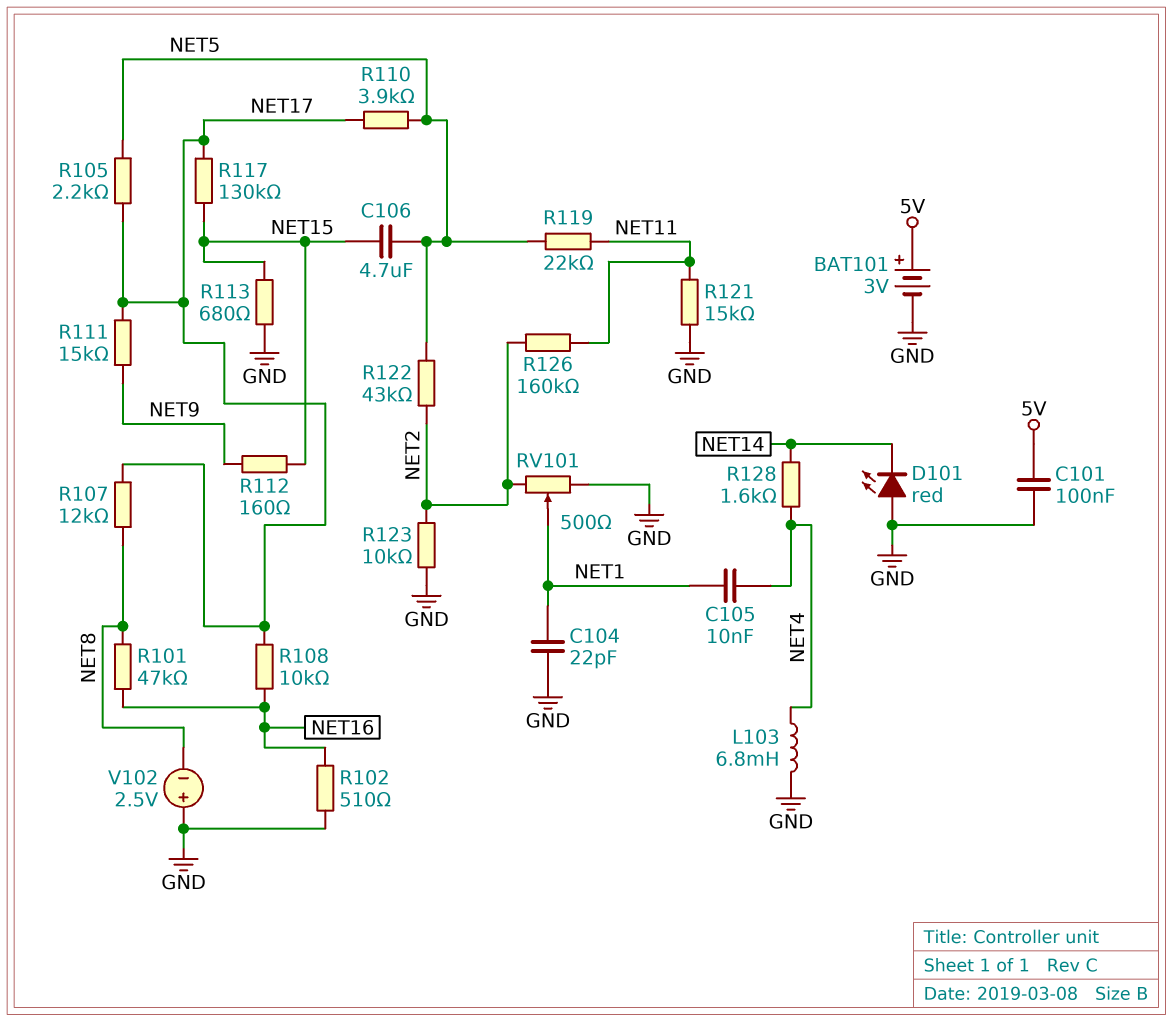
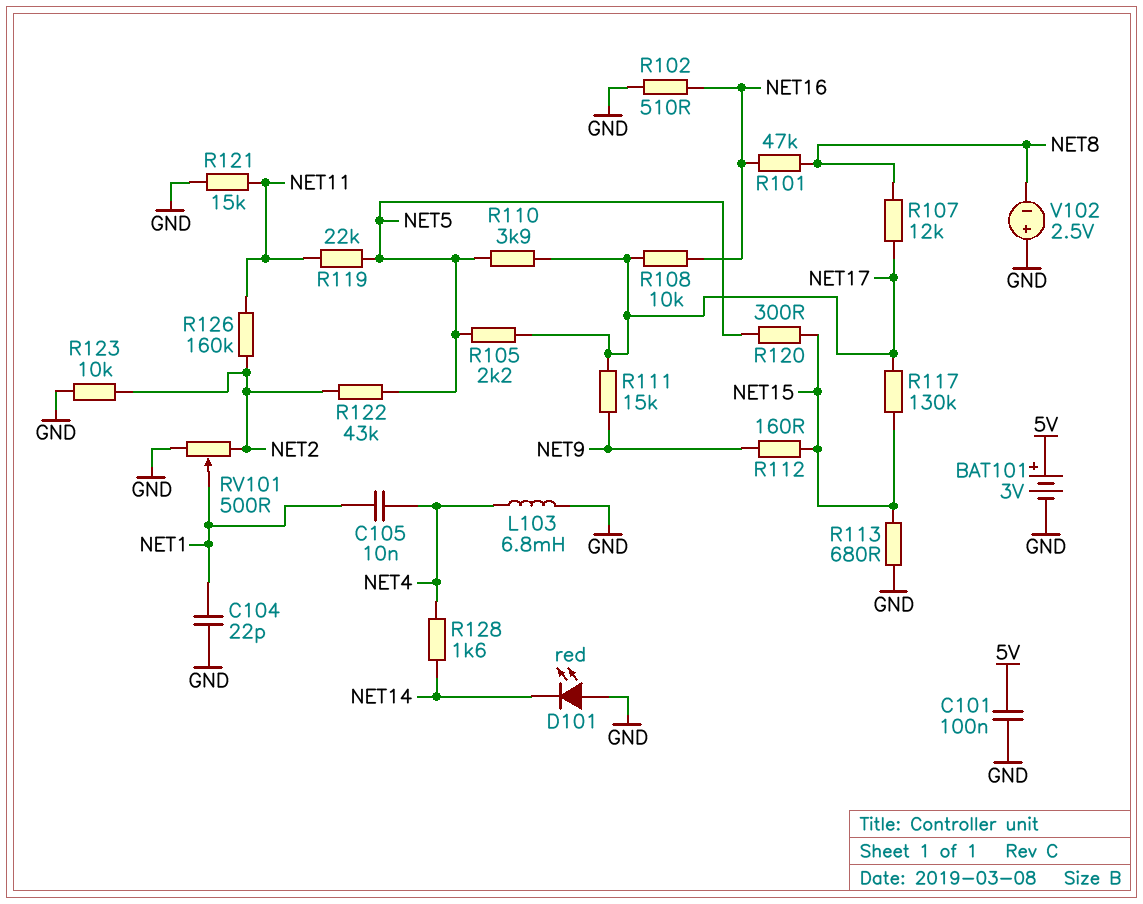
C106: 4.7uF (NET5, NET15) -> none
R120: none -> 300 (NET5, NET15)

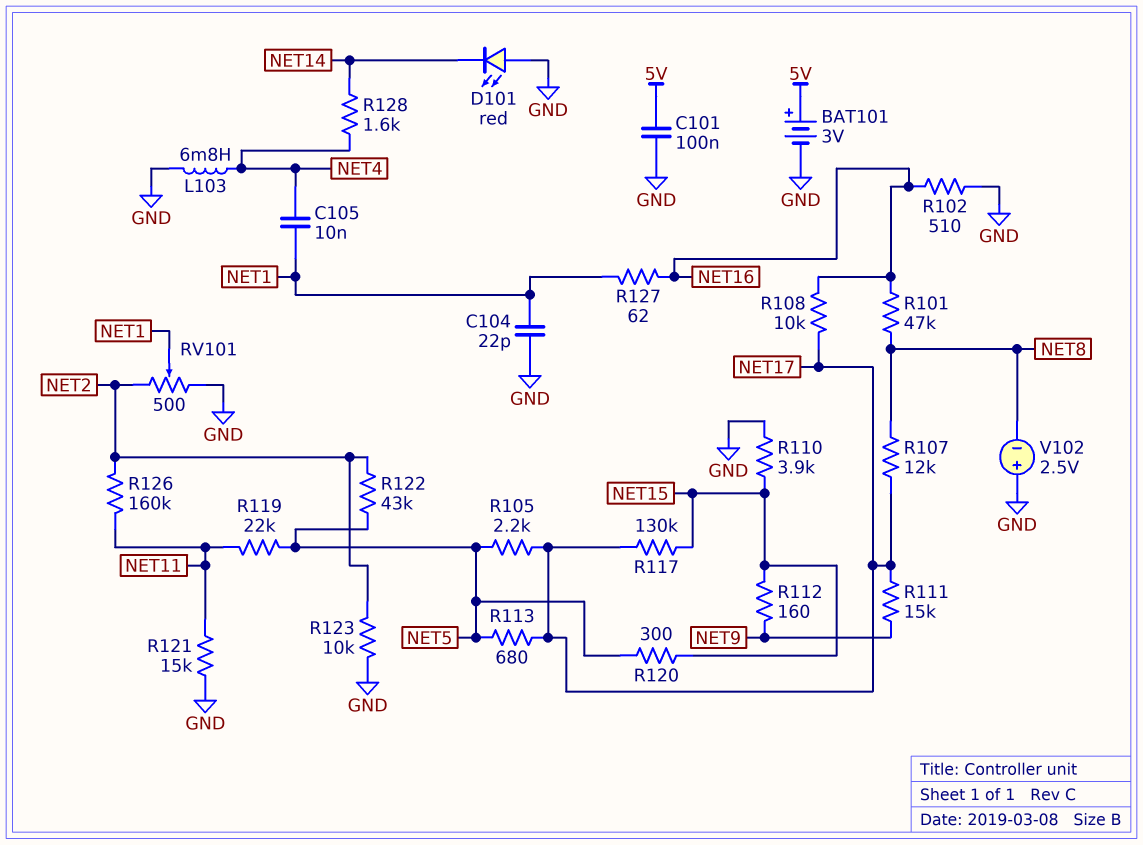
R110: 3.9k (NET5, NET17) -> 3.9k (GND, NET15)
R113: 680 (GND, NET15) -> 680 (NET5, NET17)
R127: none -> 62 (NET1, NET16)

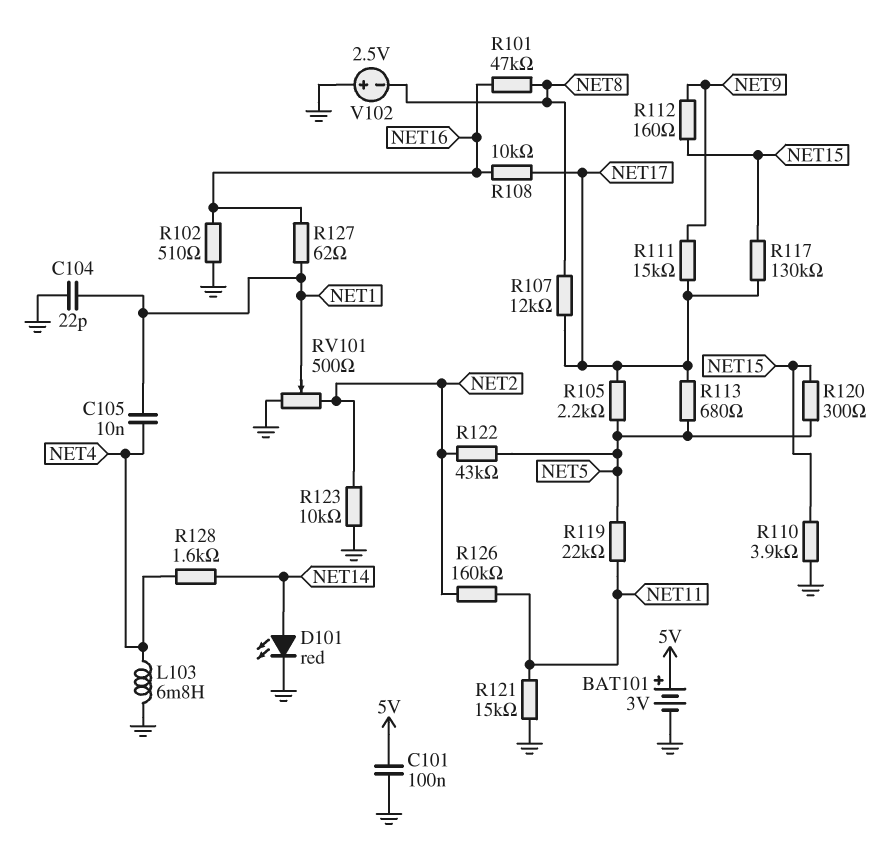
D101: LED red (A GND, K NET14) -> LED red (A NET14, K GND)

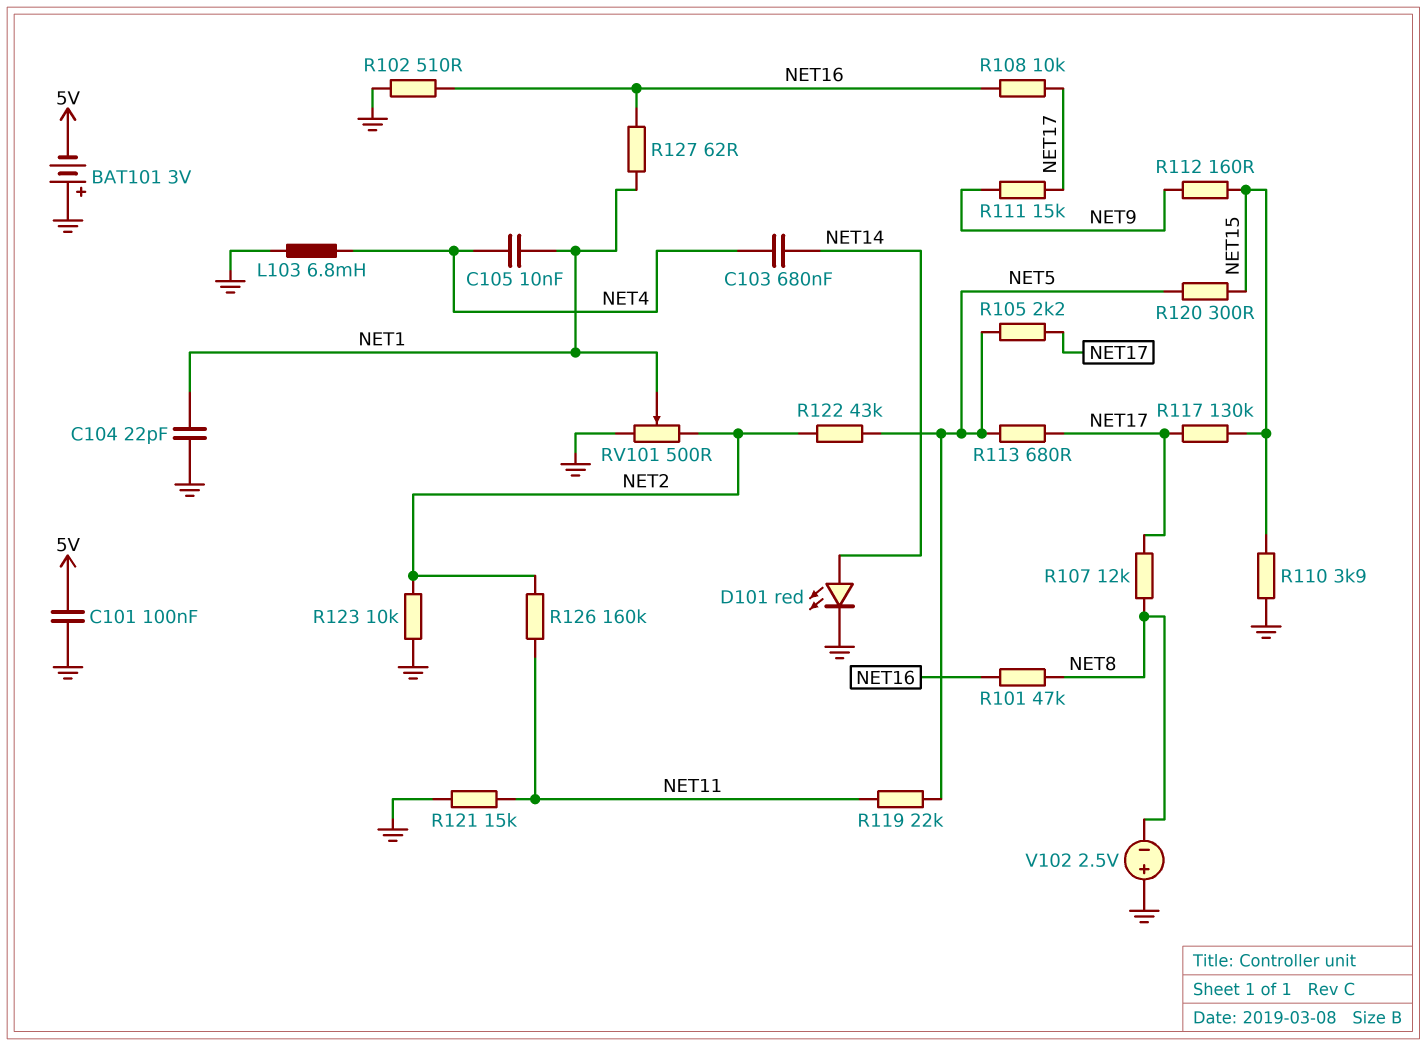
BAT101: 3V (plus 5V, minus GND) -> 3V (plus GND, minus 5V)
C103: none -> 680nF (NET4, NET14)
R128: 1.6k (NET4, NET14) -> none

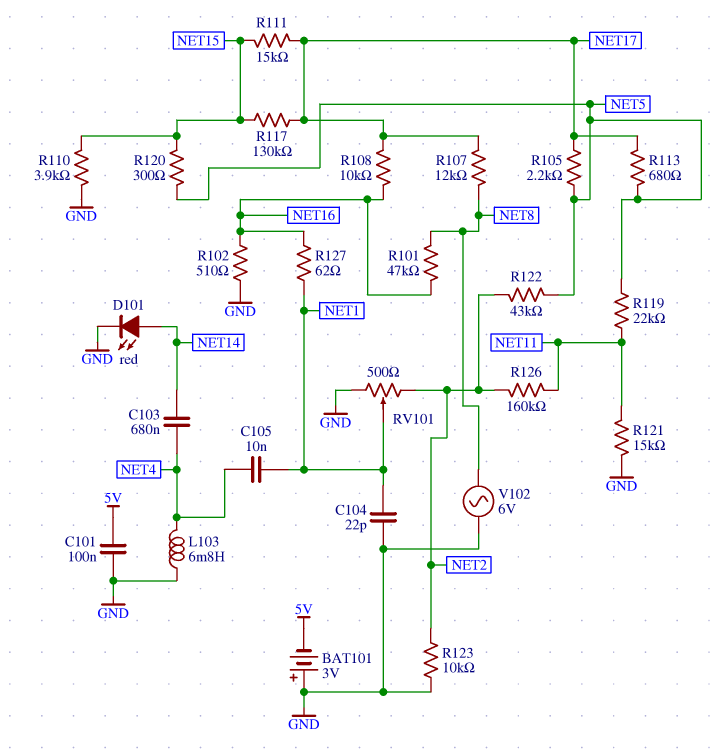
R111: 15k (NET9, NET17) -> 15k (NET15, NET17)
R112: 160 (NET9, NET15) -> none
V102: 2.5V (plus GND, minus NET8) -> AC 6V (GND, NET8)

